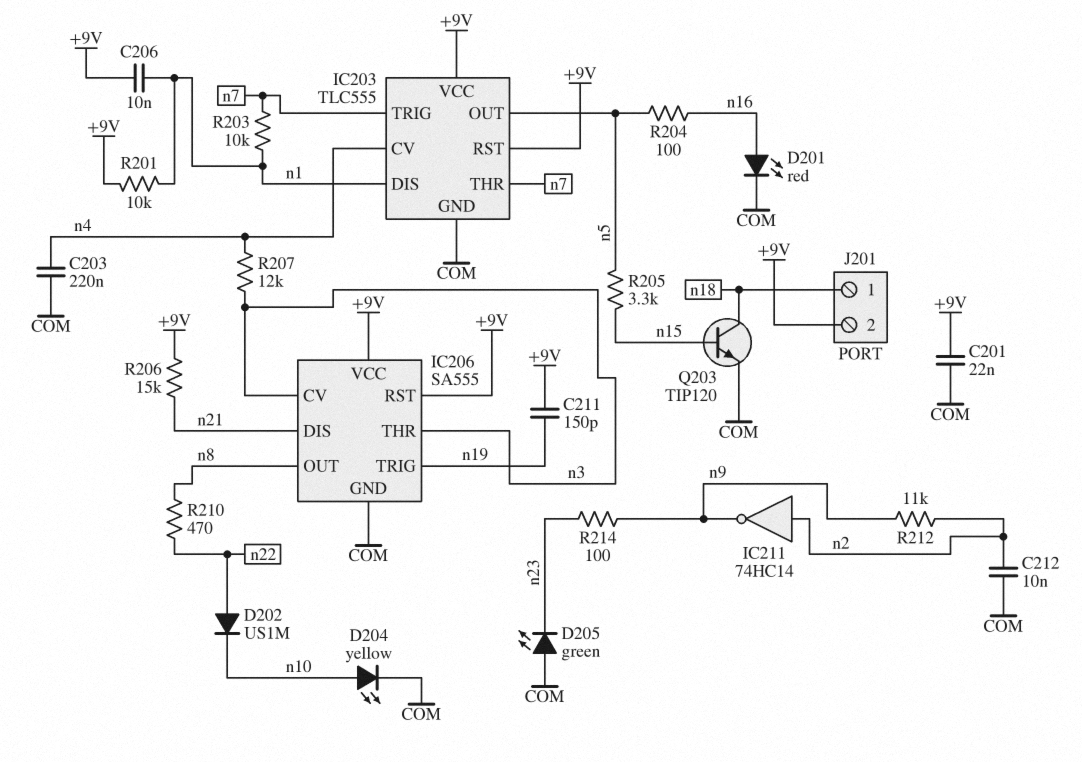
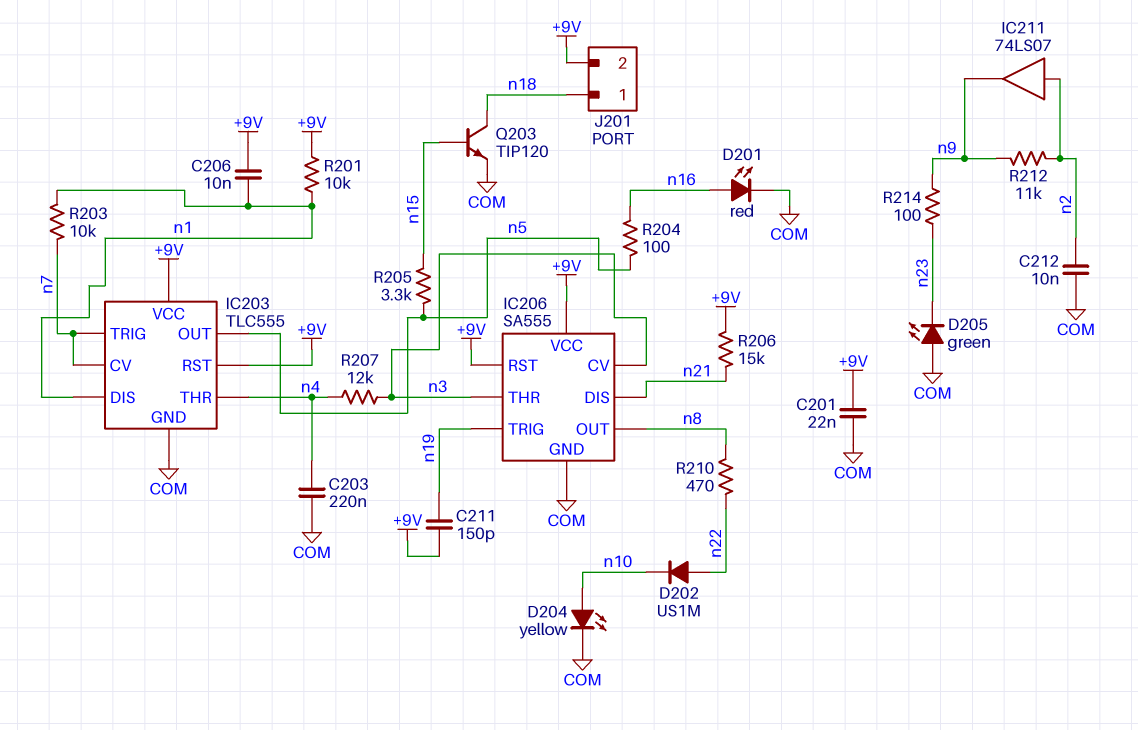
IC203 pin CV: n4 -> n7
IC203 pin THR: n7 -> n4
IC211: NOT 74HC14 (in n2, out n9) -> buffer 74LS07 (in n2, out n9)

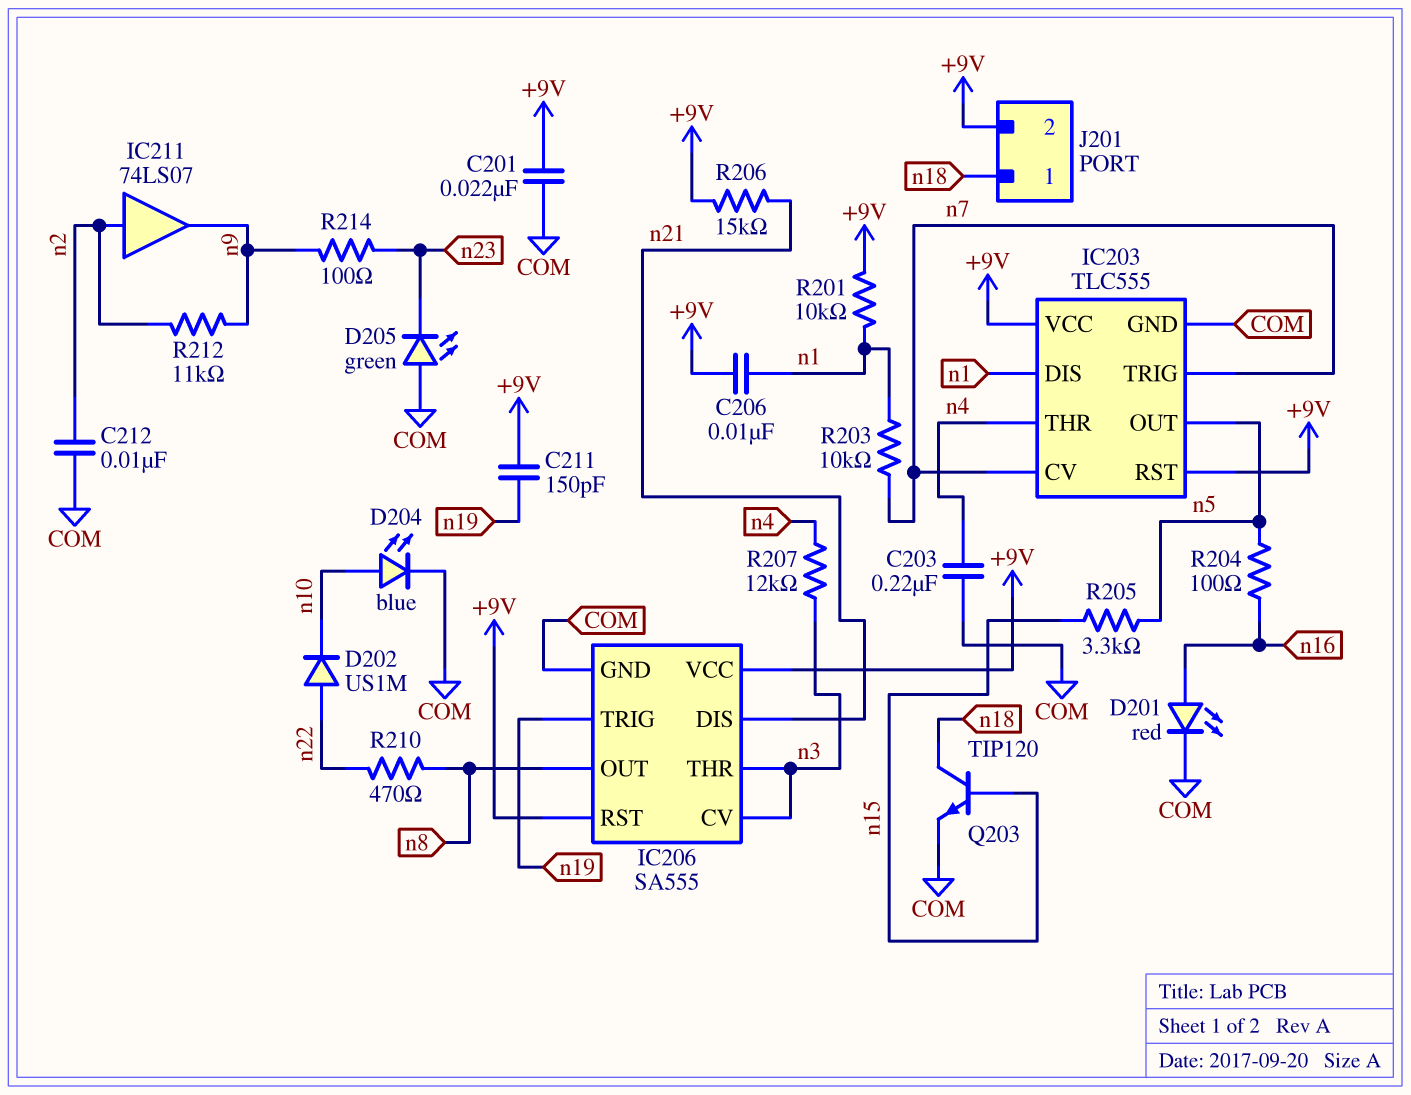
D204: LED yellow (A n10, K COM) -> LED blue (A n10, K COM)

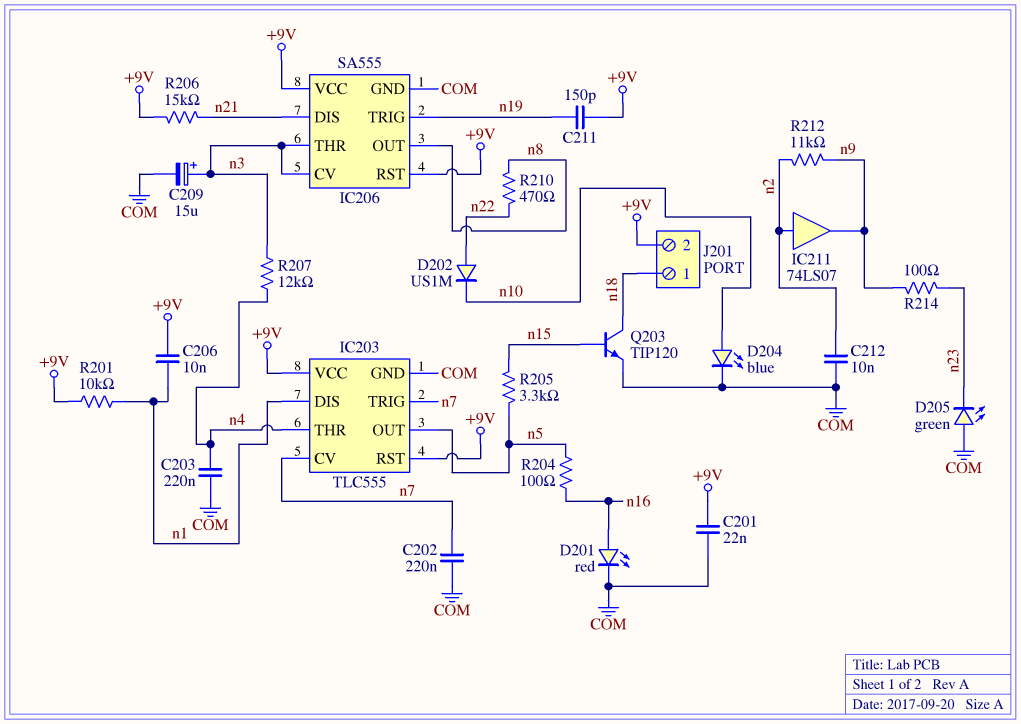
C202: none -> 220nF (COM, n7)
C209: none -> 15uF (plus n3, minus COM)
R203: 10k (n1, n7) -> none

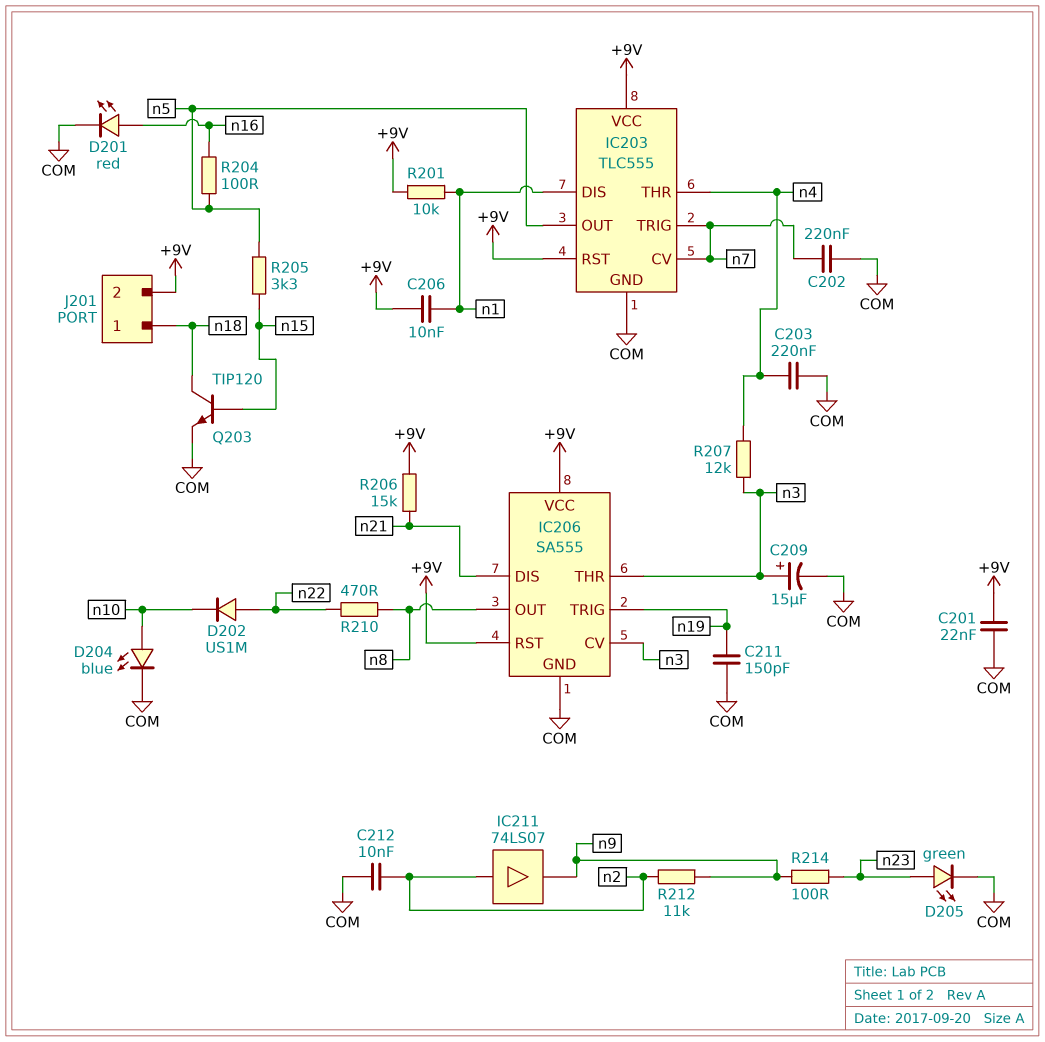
C211: 150pF (+9V, n19) -> 150pF (COM, n19)
D205: LED green (A COM, K n23) -> LED green (A n23, K COM)

